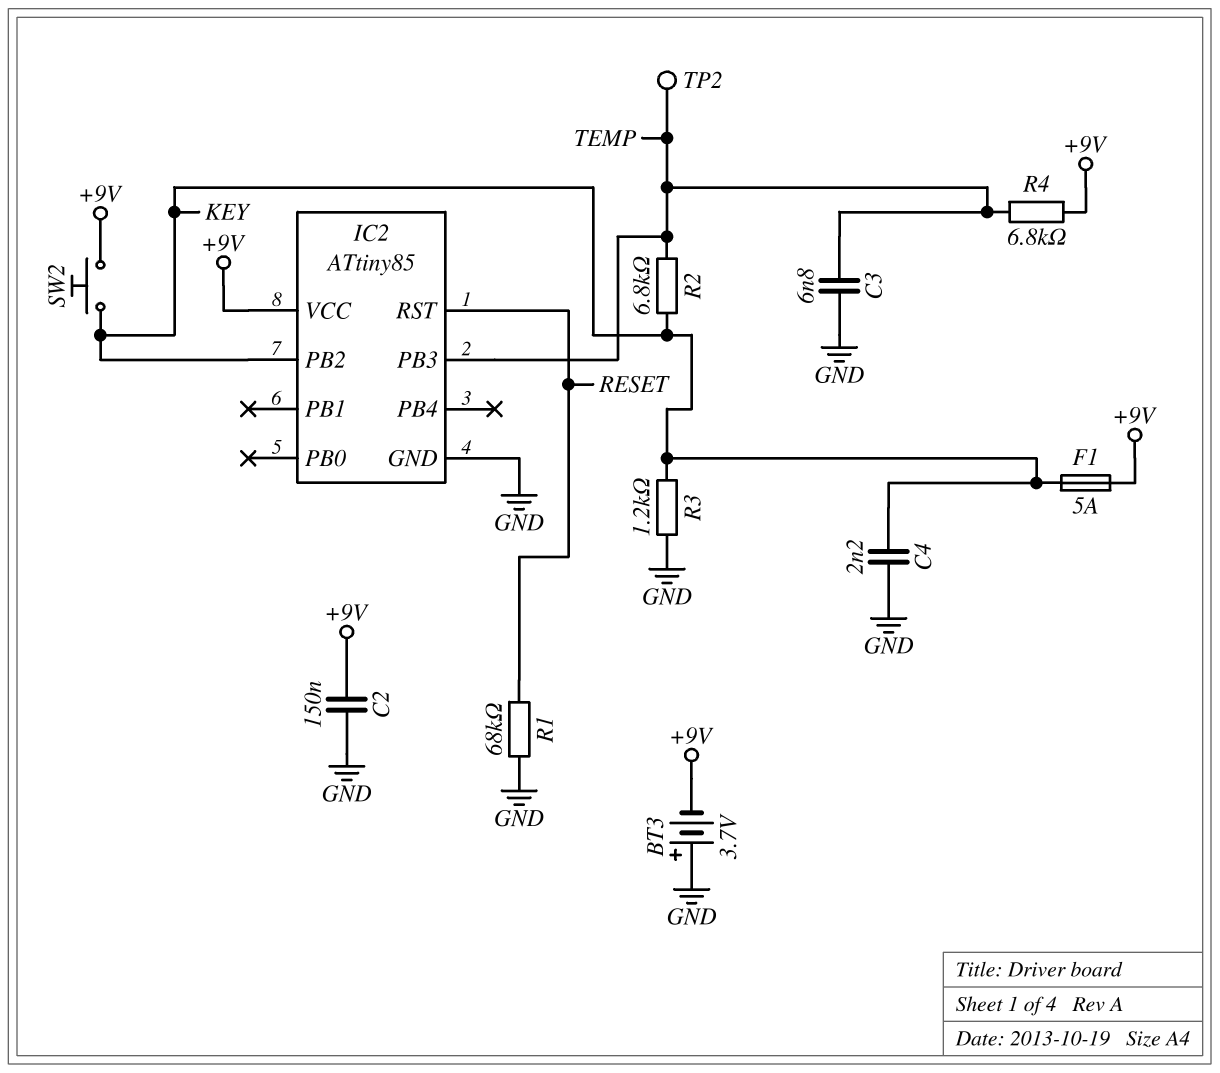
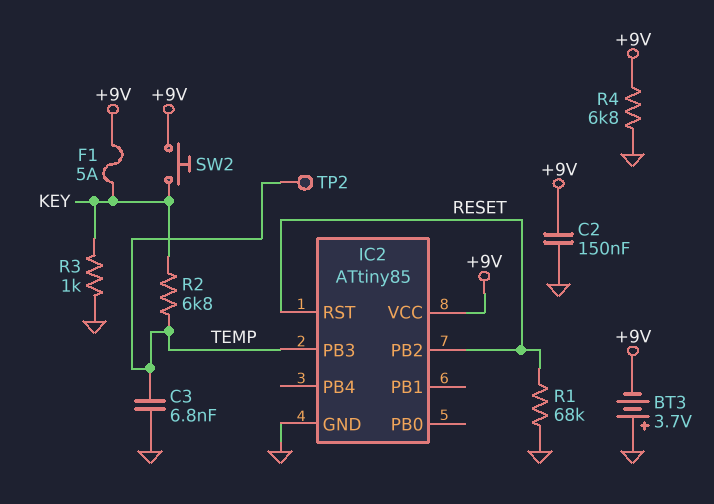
C4: 2.2nF (GND, KEY) -> none
IC2 pin PB2: KEY -> RESET
R3: 1.2k (GND, KEY) -> 1k (GND, KEY)
R4: 6.8k (+9V, TEMP) -> 6.8k (+9V, GND)

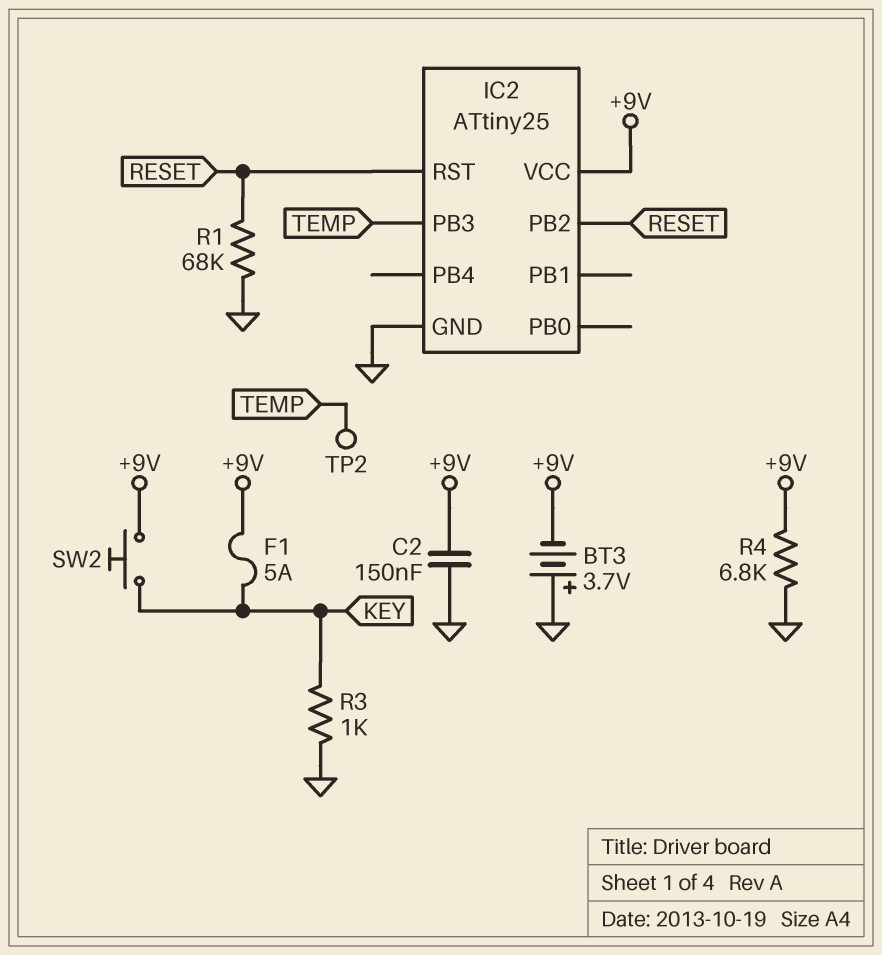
C3: 6.8nF (GND, TEMP) -> none
IC2: ATtiny85 -> ATtiny25
R2: 6.8k (KEY, TEMP) -> none

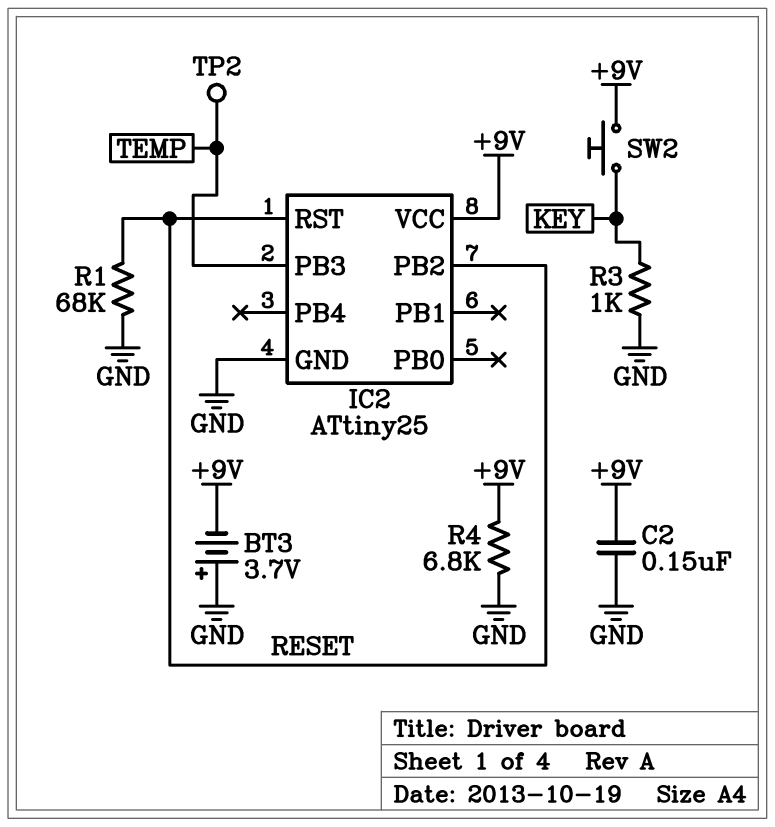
F1: 5A (+9V, KEY) -> none

